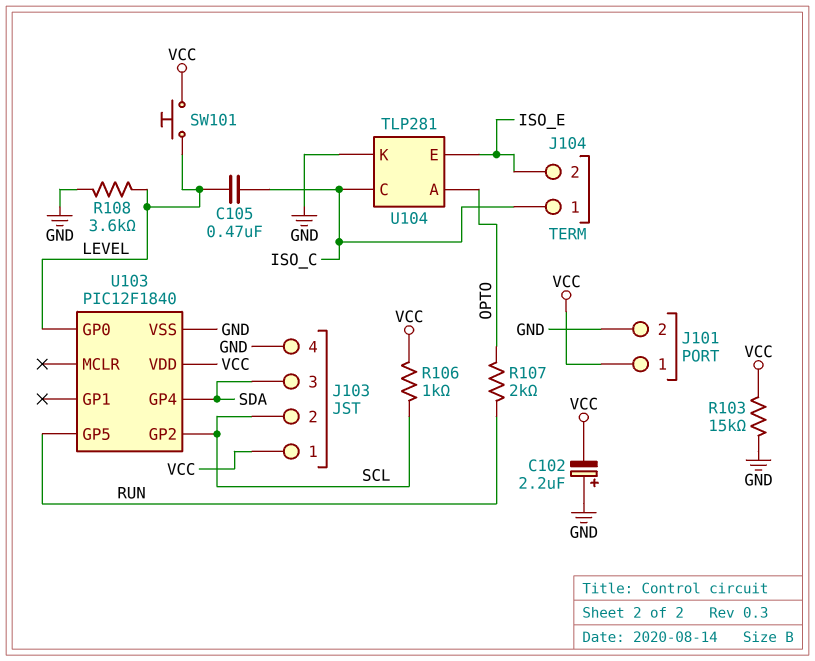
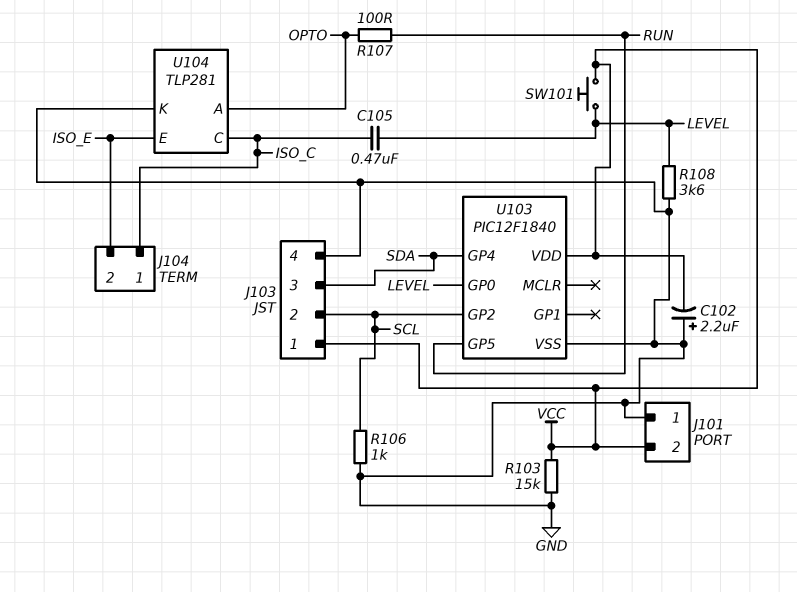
J101 pin 1: VCC -> GND
J101 pin 2: GND -> VCC
R106: 1k (SCL, VCC) -> 1k (GND, SCL)
R107: 2k (OPTO, RUN) -> 100 (OPTO, RUN)

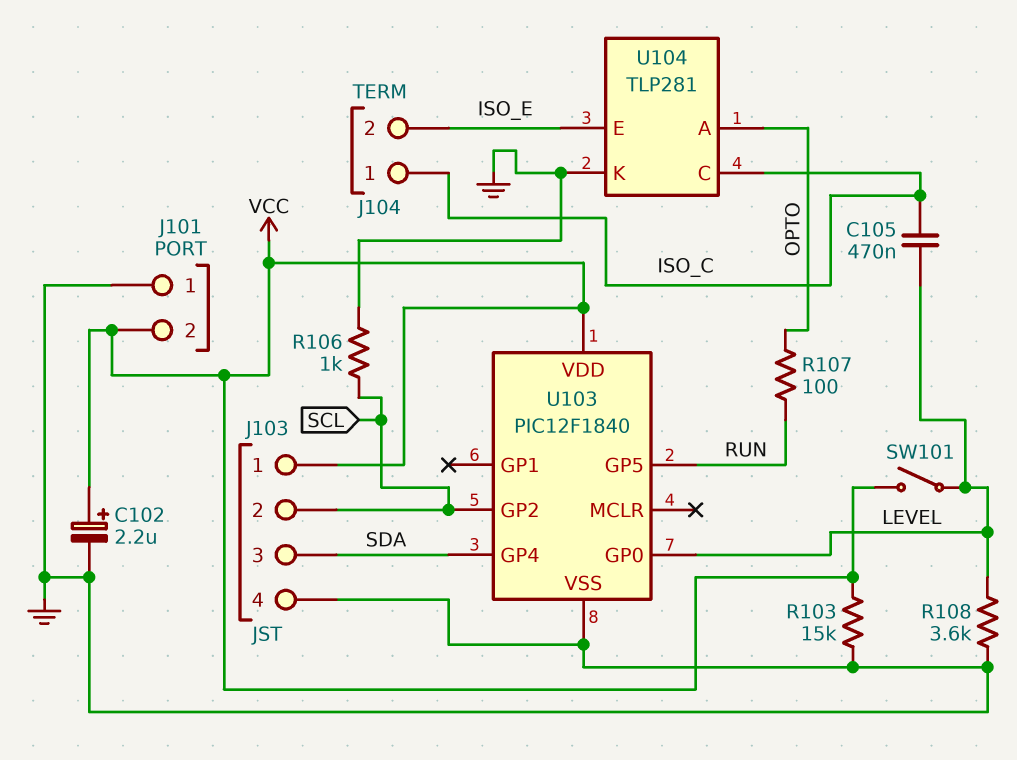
C102: 2.2uF (plus GND, minus VCC) -> 2.2uF (plus VCC, minus GND)
SW101: button (LEVEL, VCC) -> switch (LEVEL, VCC)

